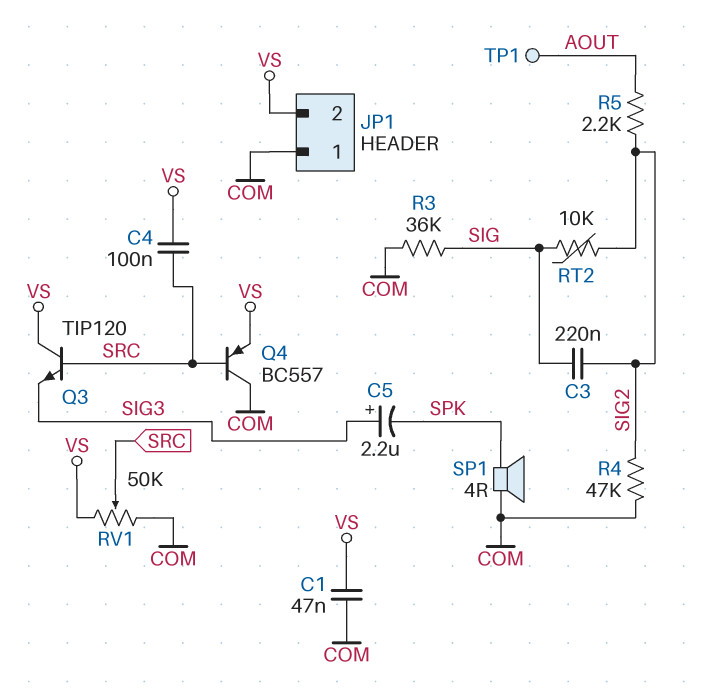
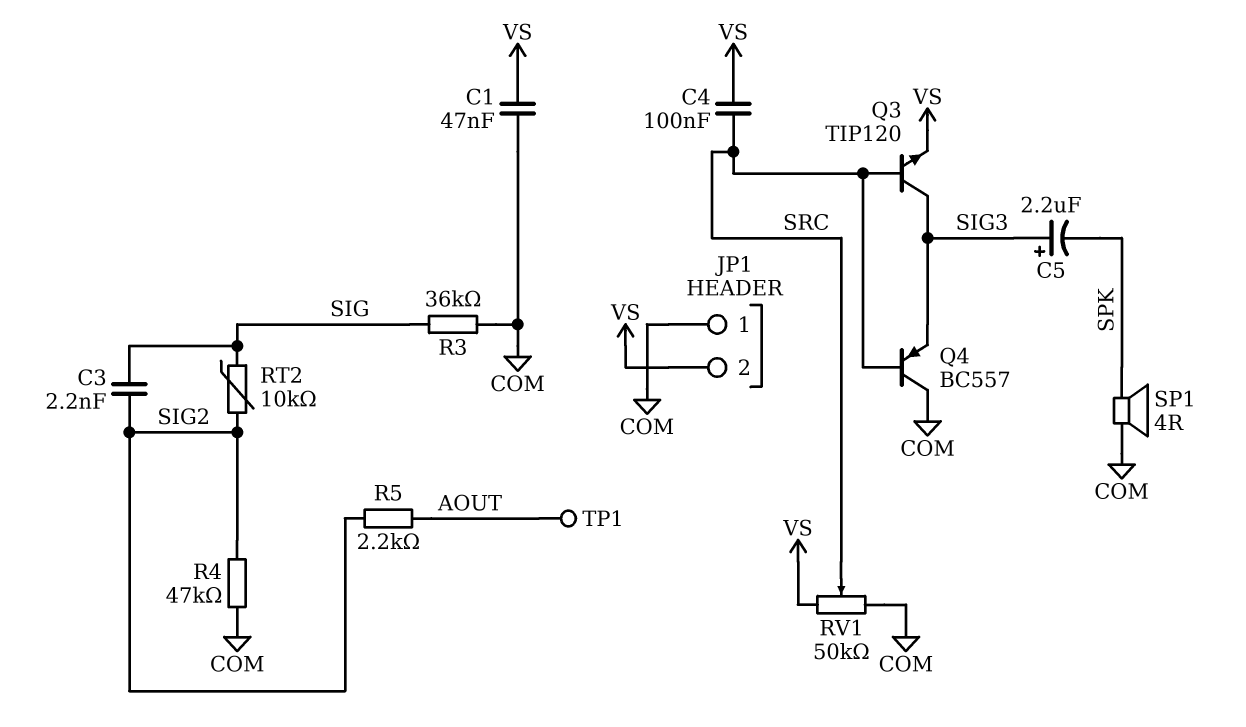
C3: 220nF (SIG, SIG2) -> 2.2nF (SIG, SIG2)
Q3: NPN TIP120 (B SRC, C VS, E SIG3) -> NPN TIP120 (B SRC, C SIG3, E VS)
Q4: PNP BC557 (B SRC, C COM, E VS) -> PNP BC557 (B SRC, C COM, E SIG3)

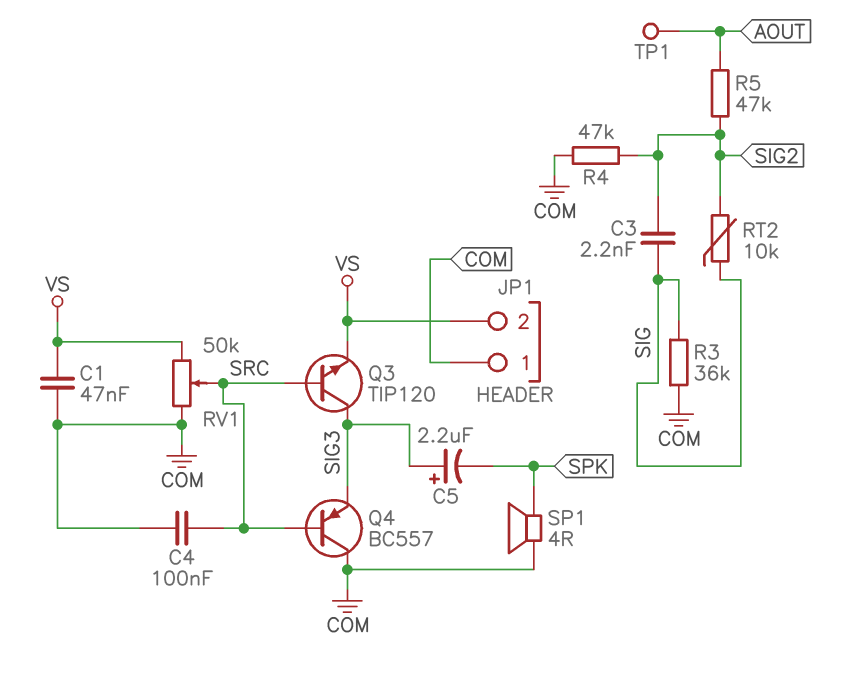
C4: 100nF (SRC, VS) -> 100nF (COM, SRC)
R5: 2.2k (AOUT, SIG2) -> 47k (AOUT, SIG2)

